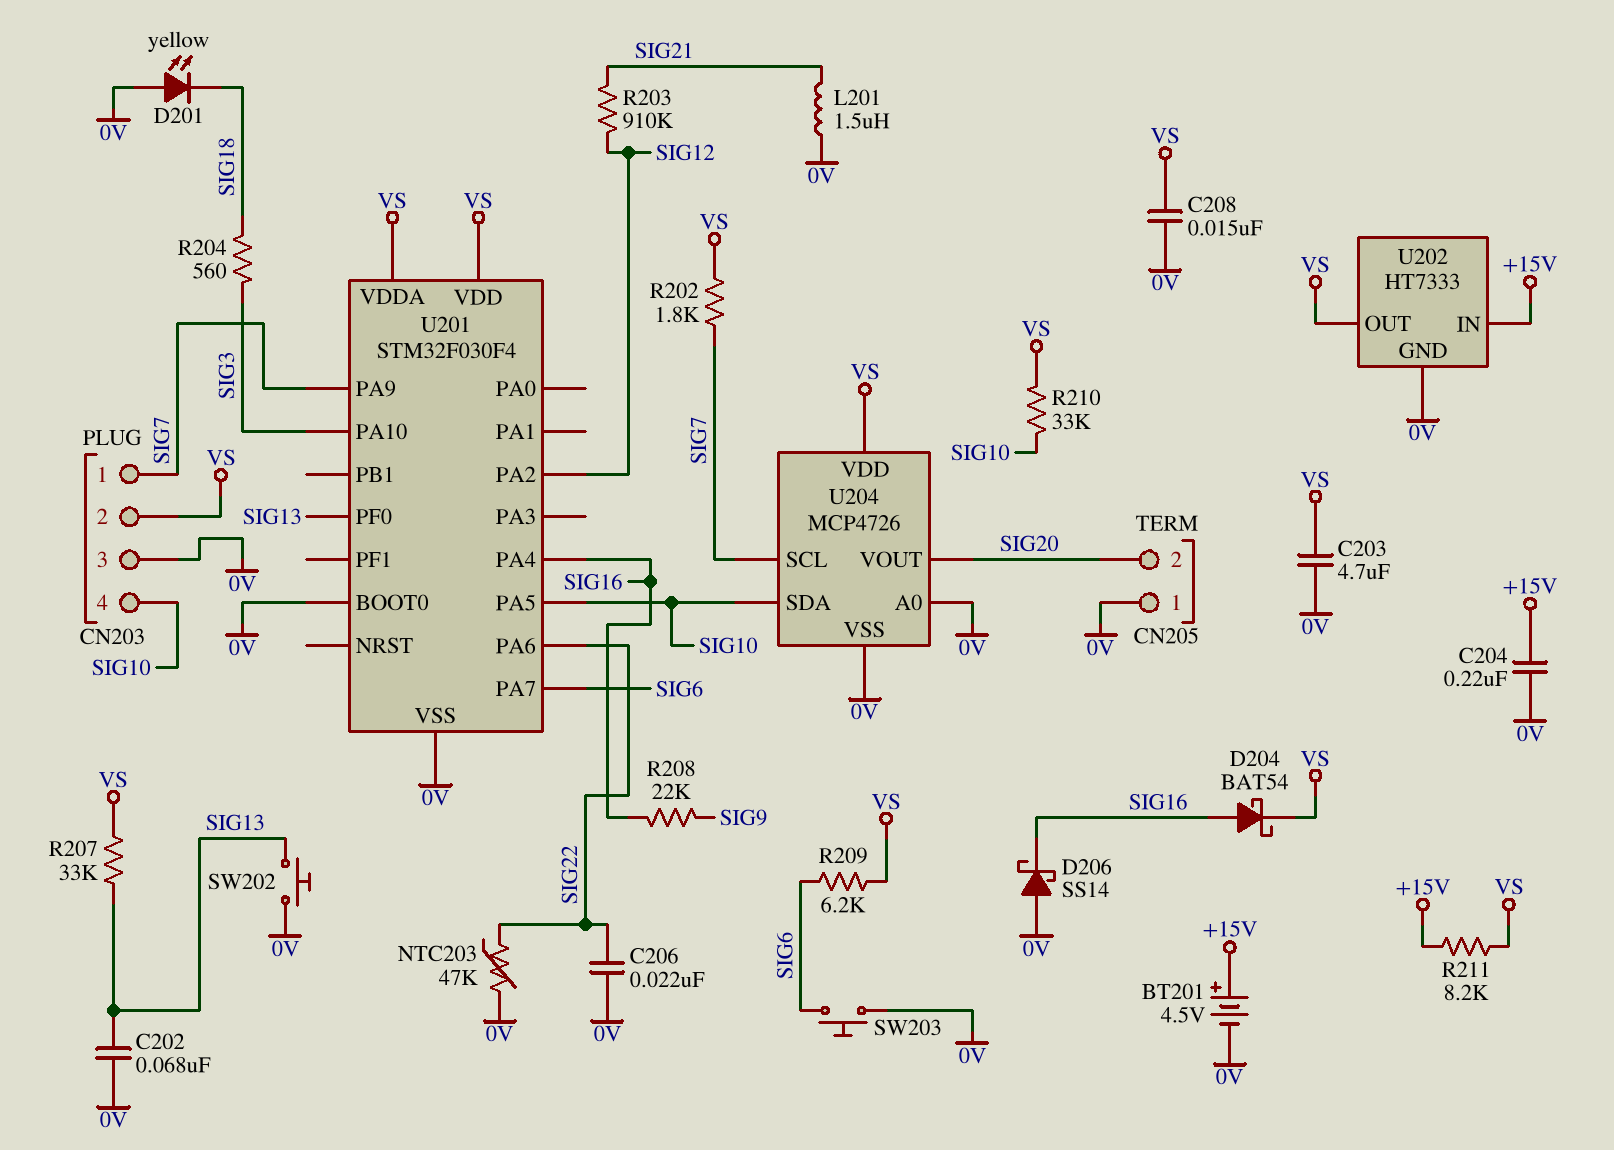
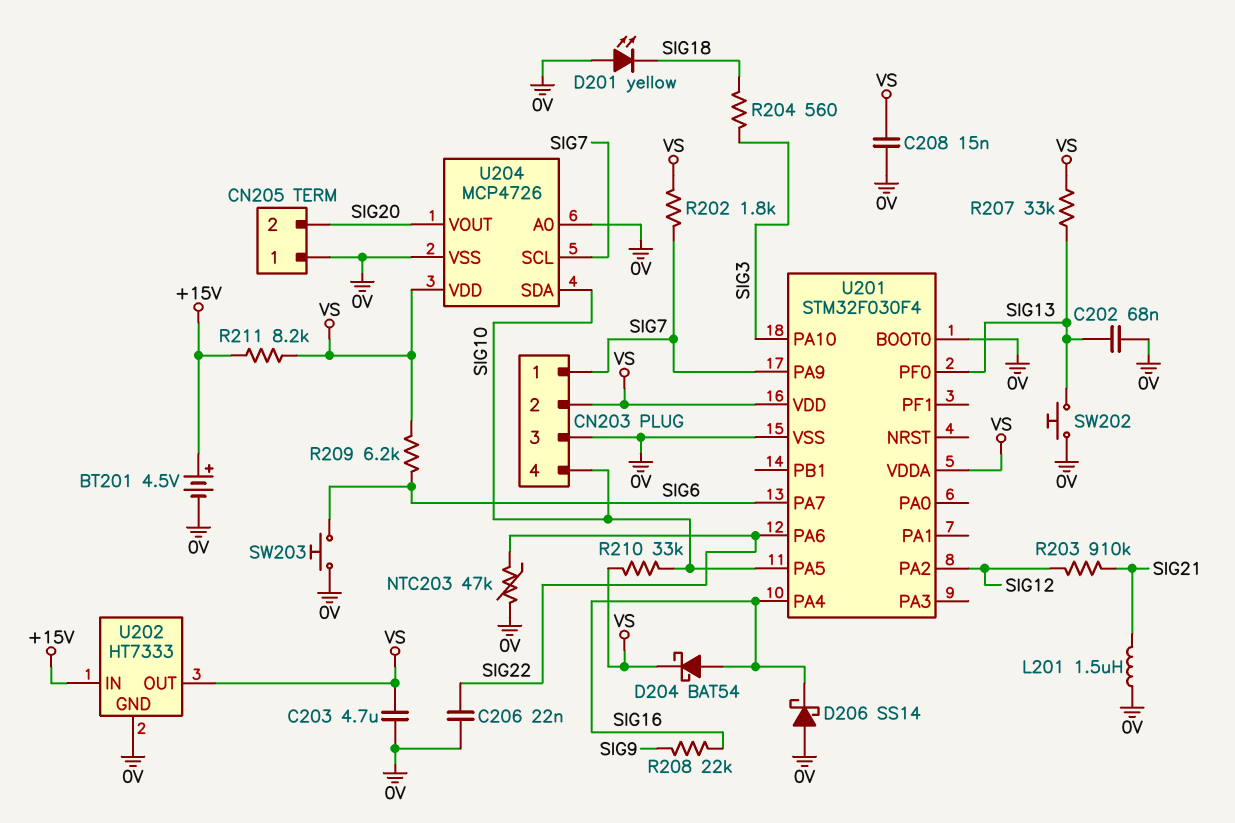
C204: 220nF (+15V, 0V) -> none

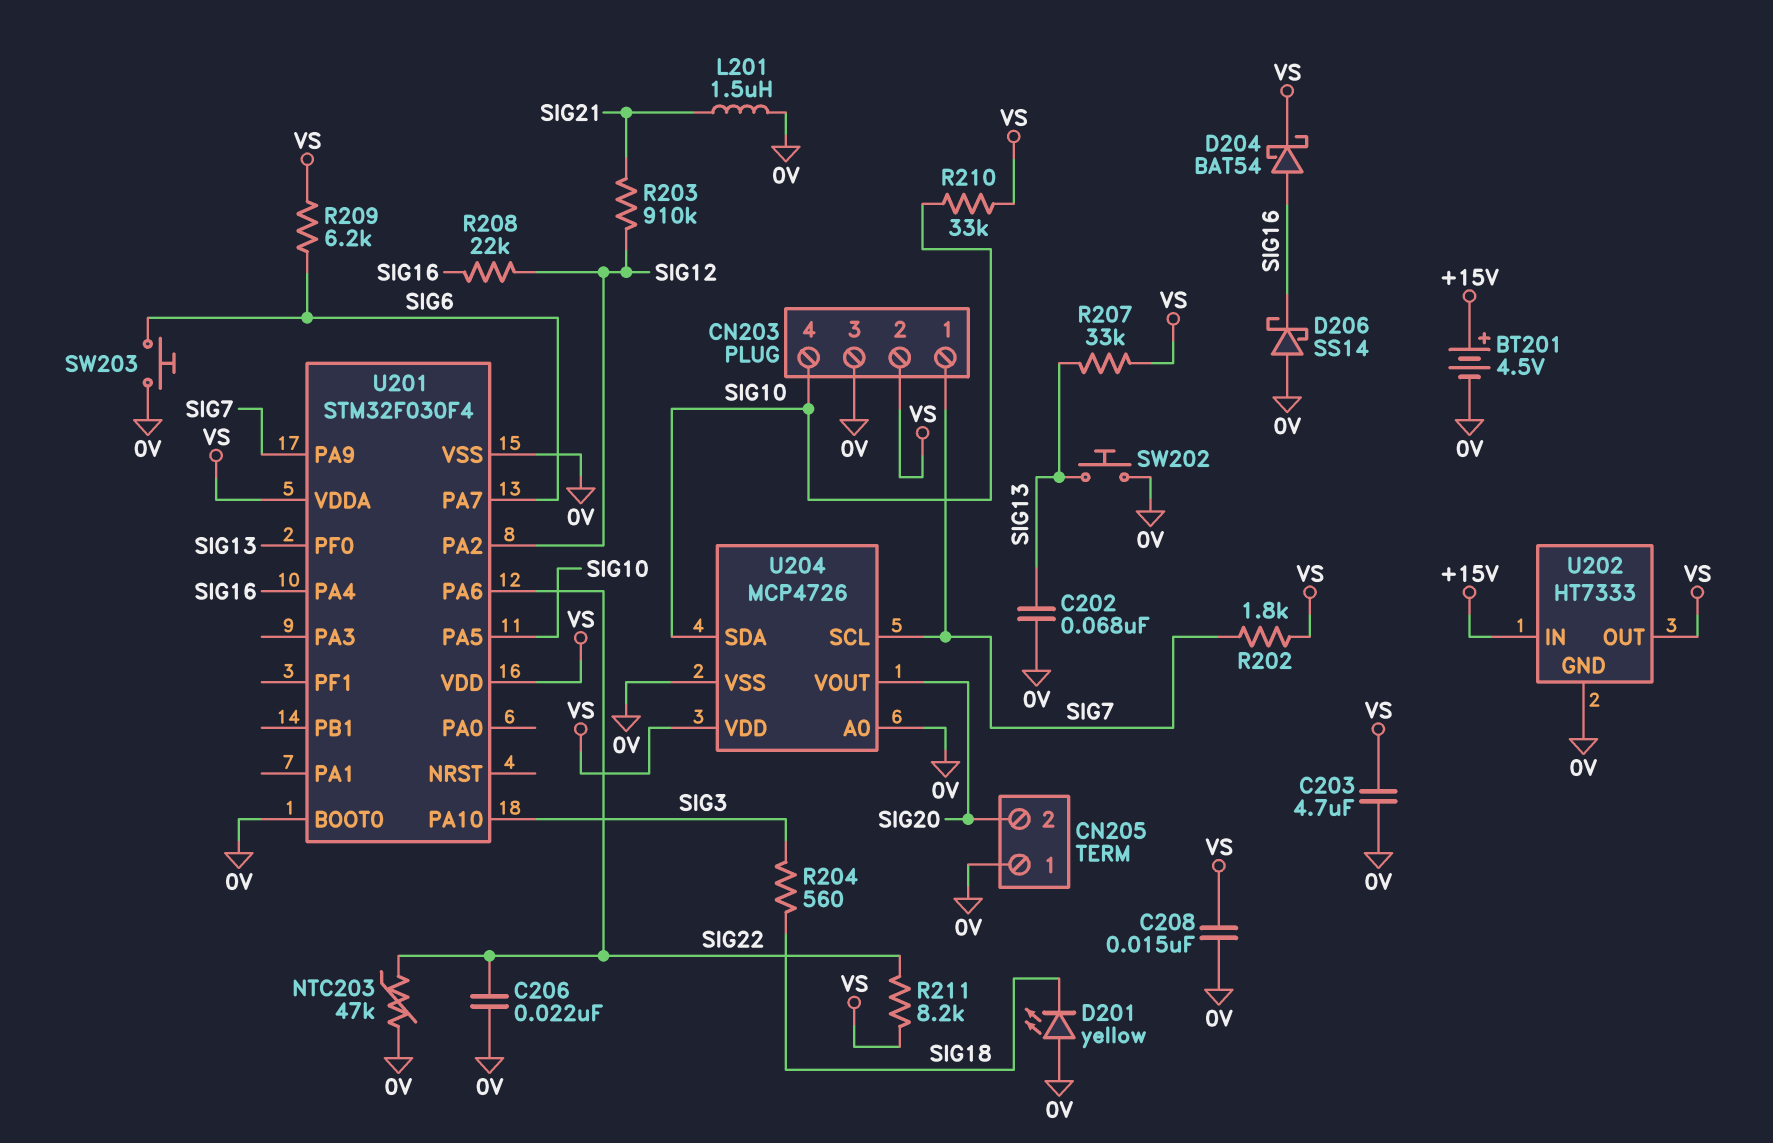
R208: 22k (SIG9, SIG16) -> 22k (SIG12, SIG16)
R211: 8.2k (+15V, VS) -> 8.2k (SIG22, VS)

